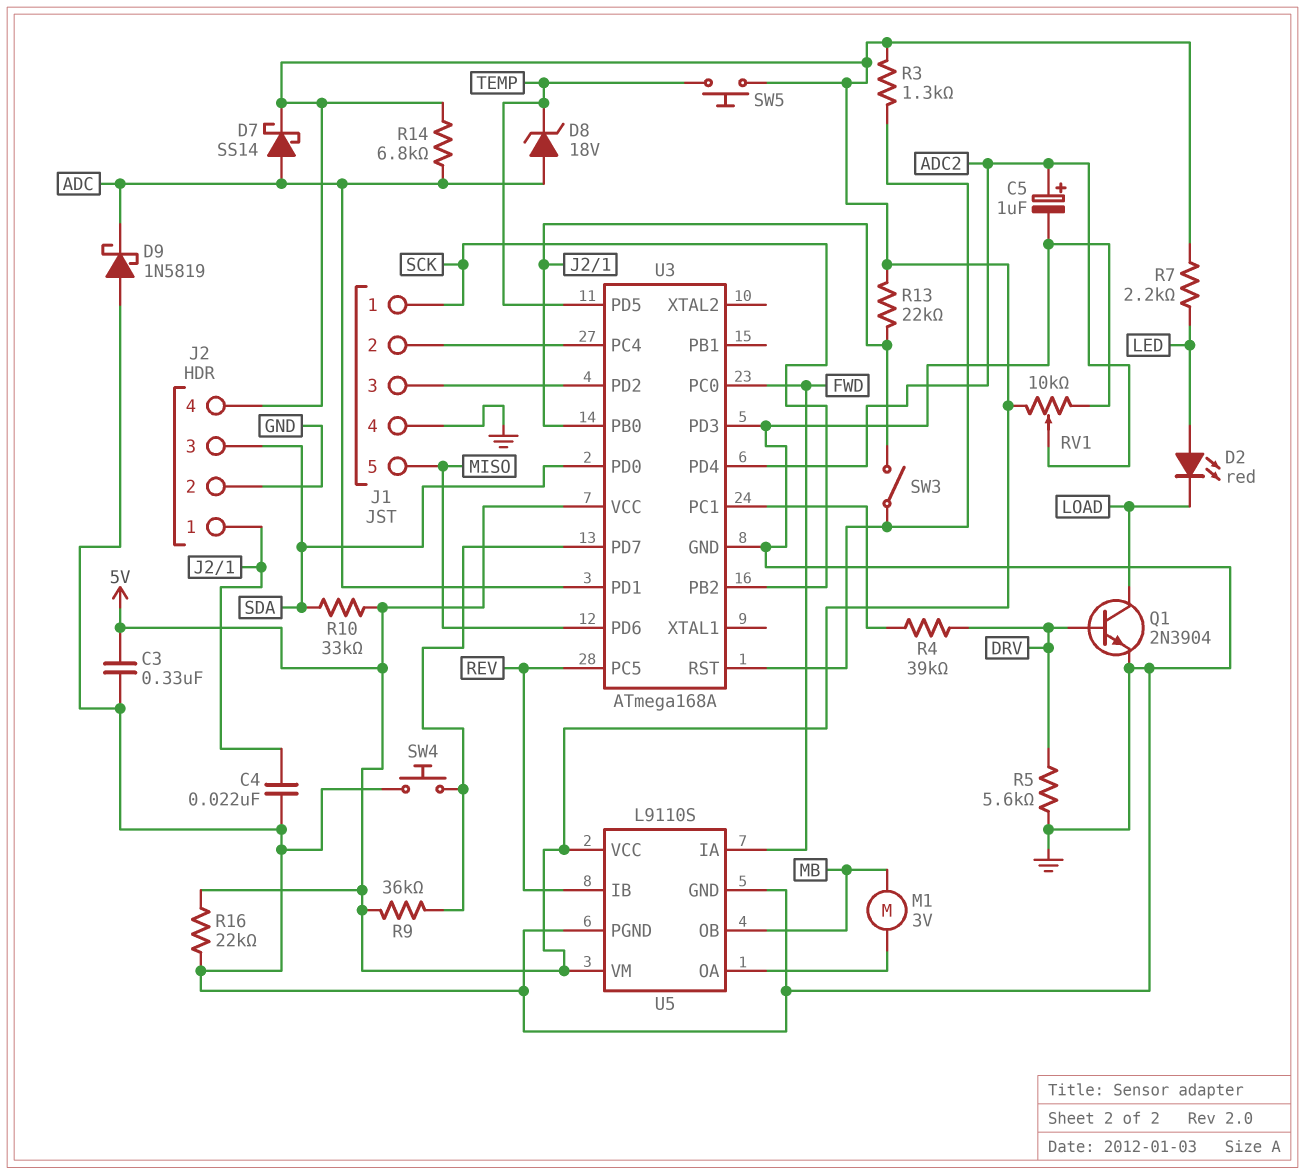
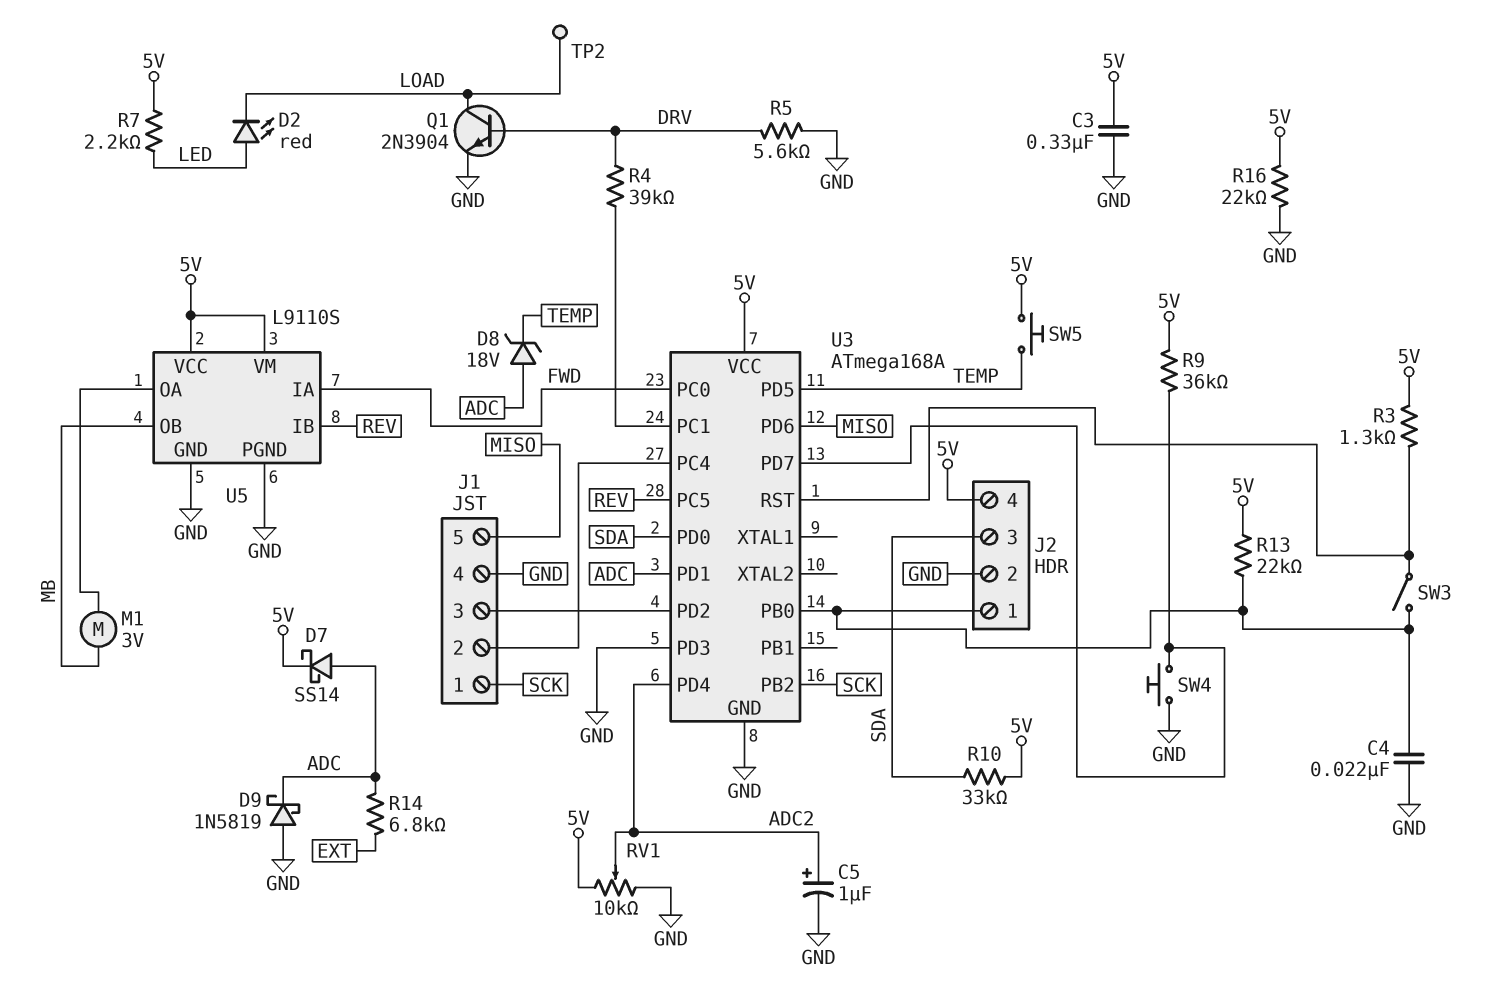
R14: 6.8k (5V, ADC) -> 6.8k (ADC, EXT)
TP2: none -> test point (LOAD)

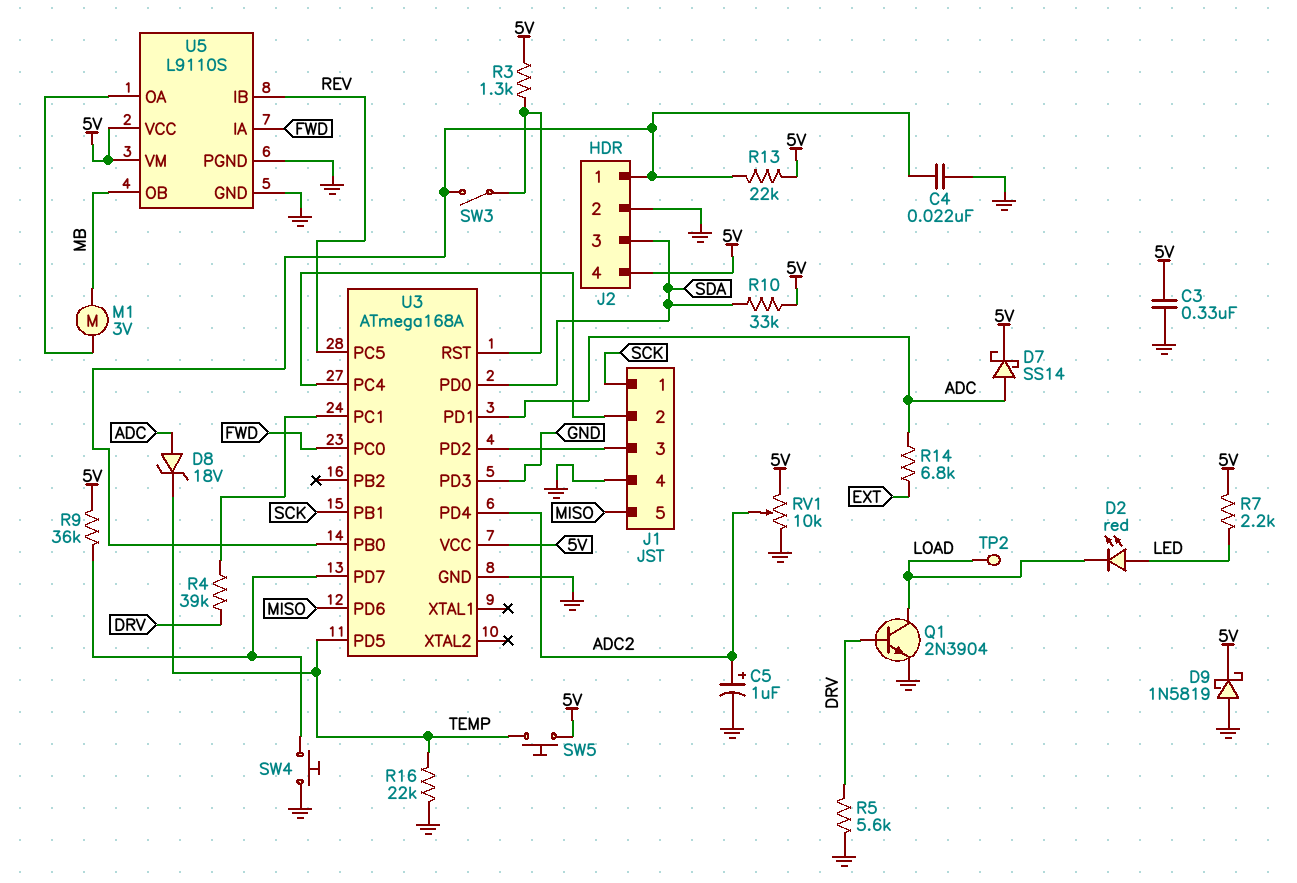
D9: schottky 1N5819 (A GND, K ADC) -> schottky 1N5819 (A GND, K 5V)
R16: 22k (5V, GND) -> 22k (GND, TEMP)
U3 pin PB1: none -> SCK
U3 pin PB2: SCK -> none

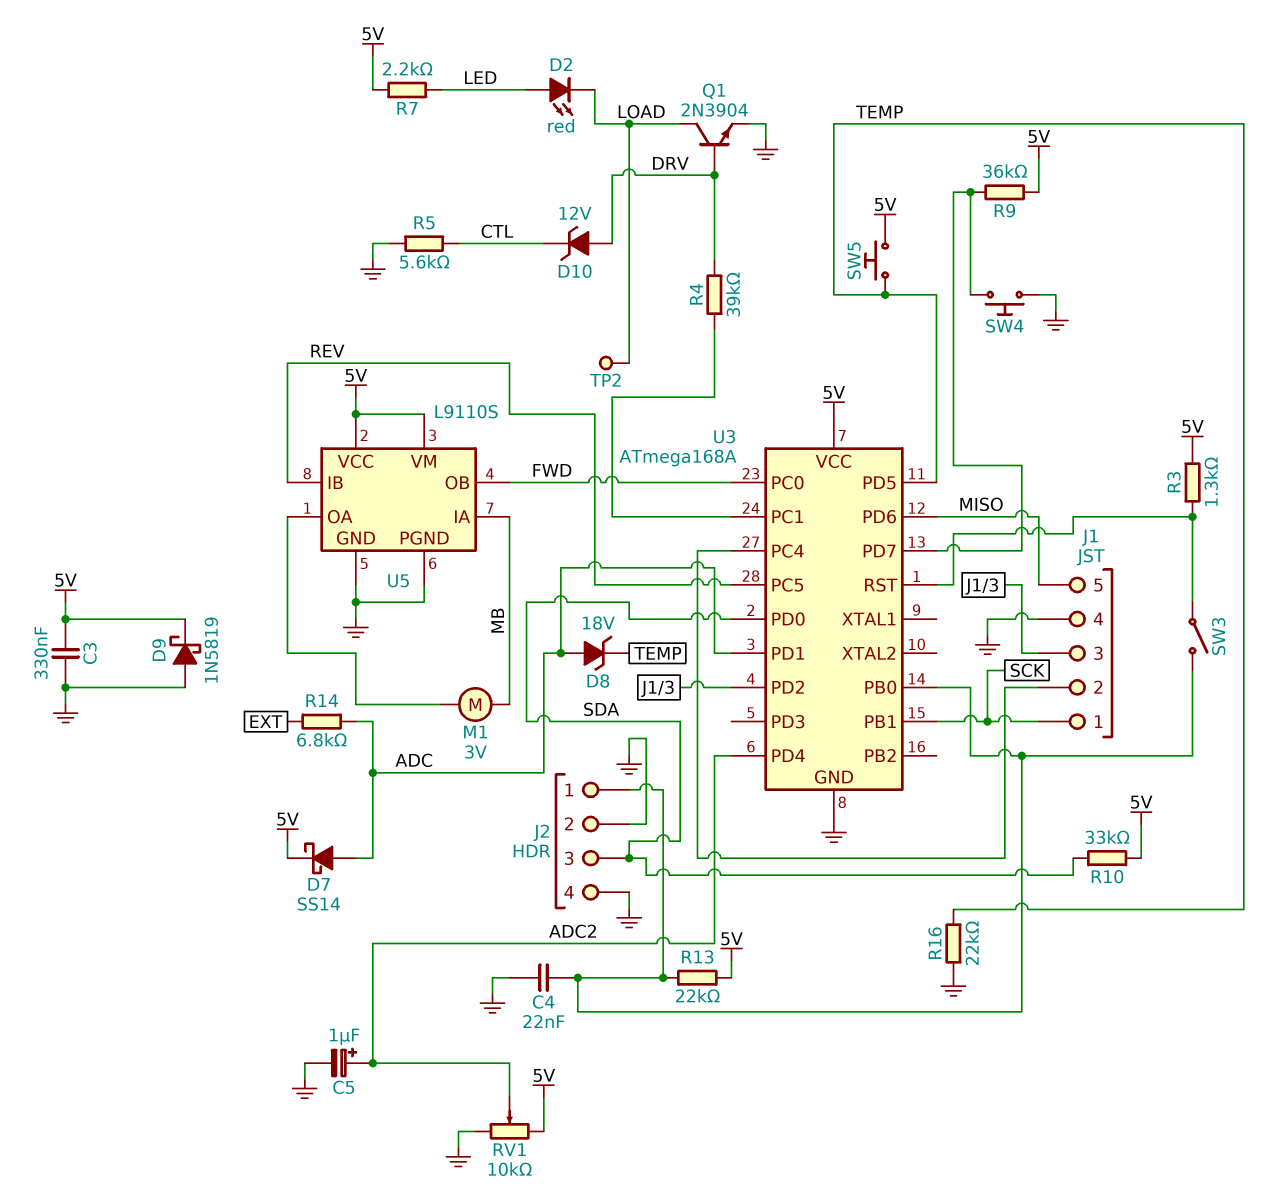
D10: none -> zener 12V (A DRV, K CTL)
J2 pin 4: 5V -> GND
R5: 5.6k (DRV, GND) -> 5.6k (CTL, GND)
U3 pin PD3: GND -> none
U5 pin IA: FWD -> MB
U5 pin OB: MB -> FWD

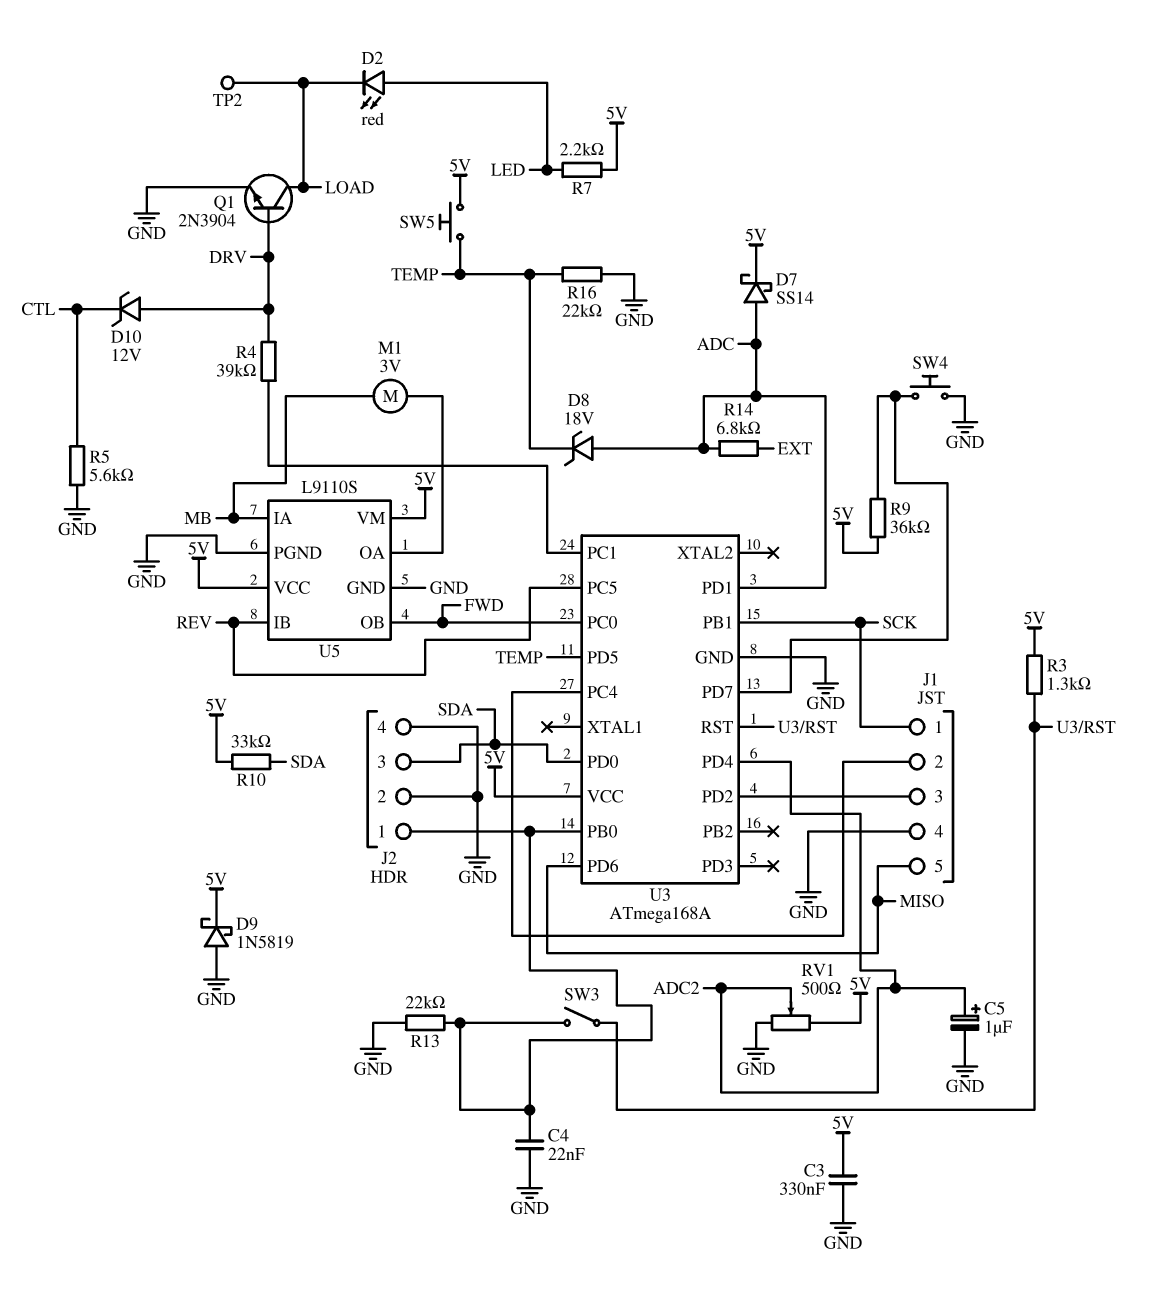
R13: 22k (5V, J2/1) -> 22k (GND, J2/1)
RV1: 10k (5V, GND, wiper ADC2) -> 500 (5V, GND, wiper ADC2)

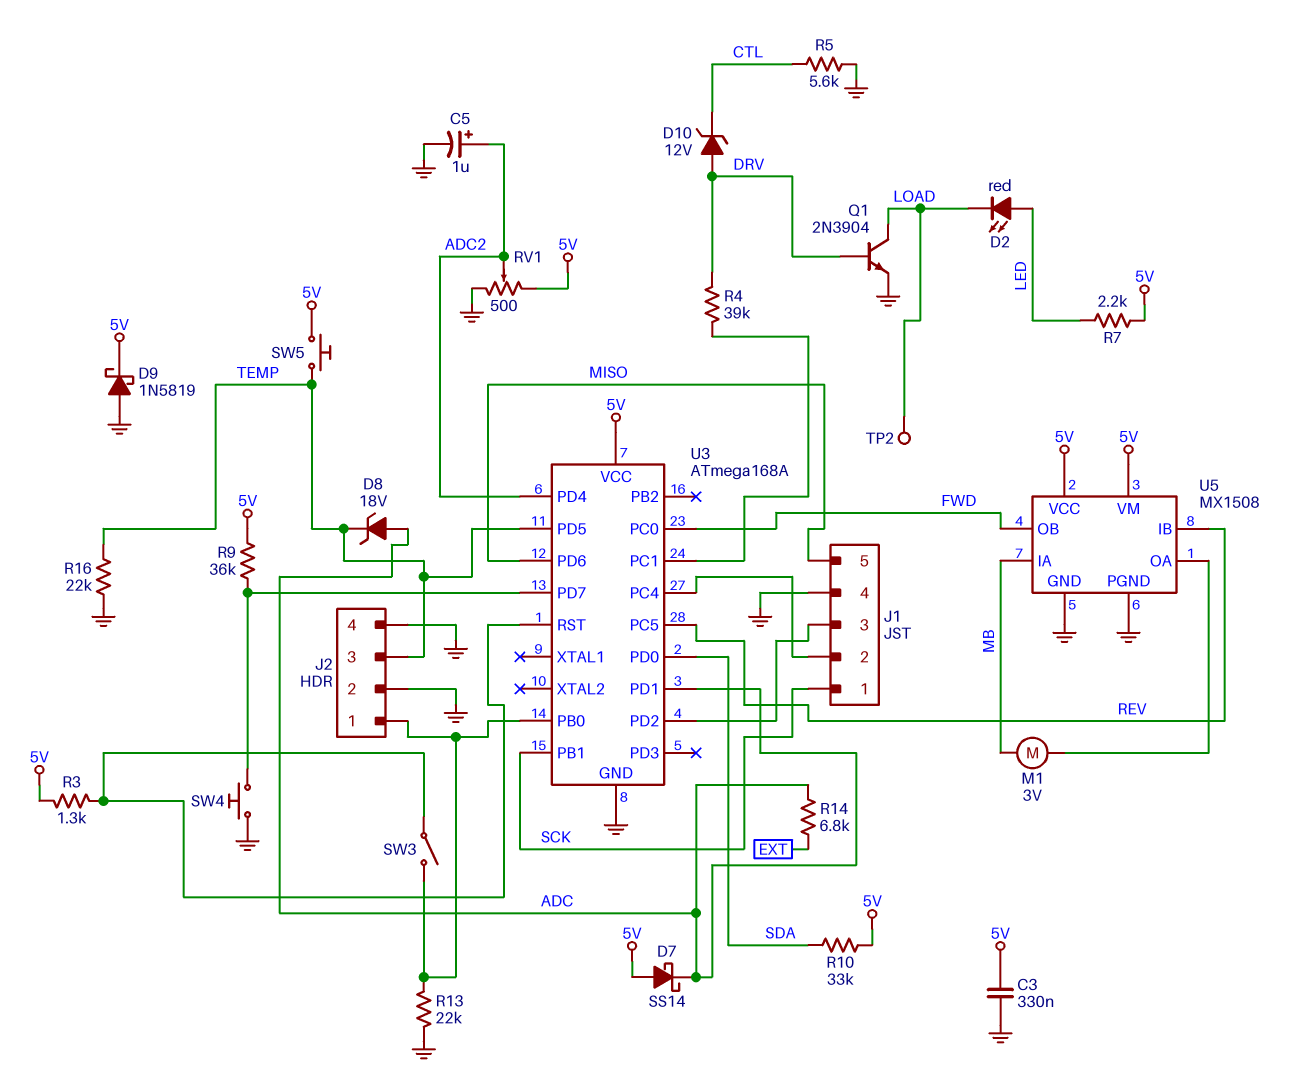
C4: 22nF (GND, J2/1) -> none
D7: schottky SS14 (A ADC, K 5V) -> schottky SS14 (A 5V, K ADC)
J2 pin 3: SDA -> TEMP
U5: L9110S -> MX1508

